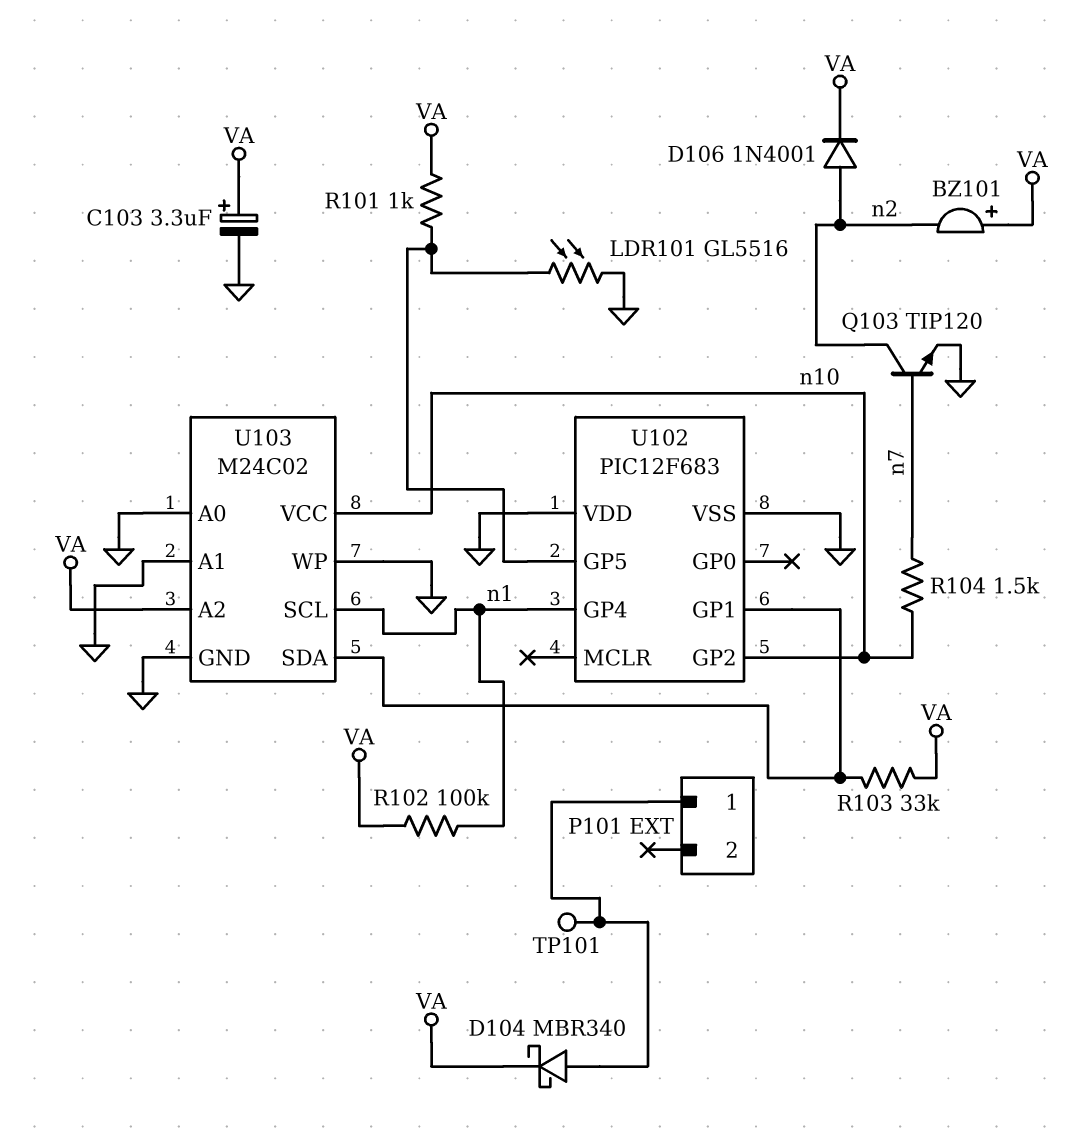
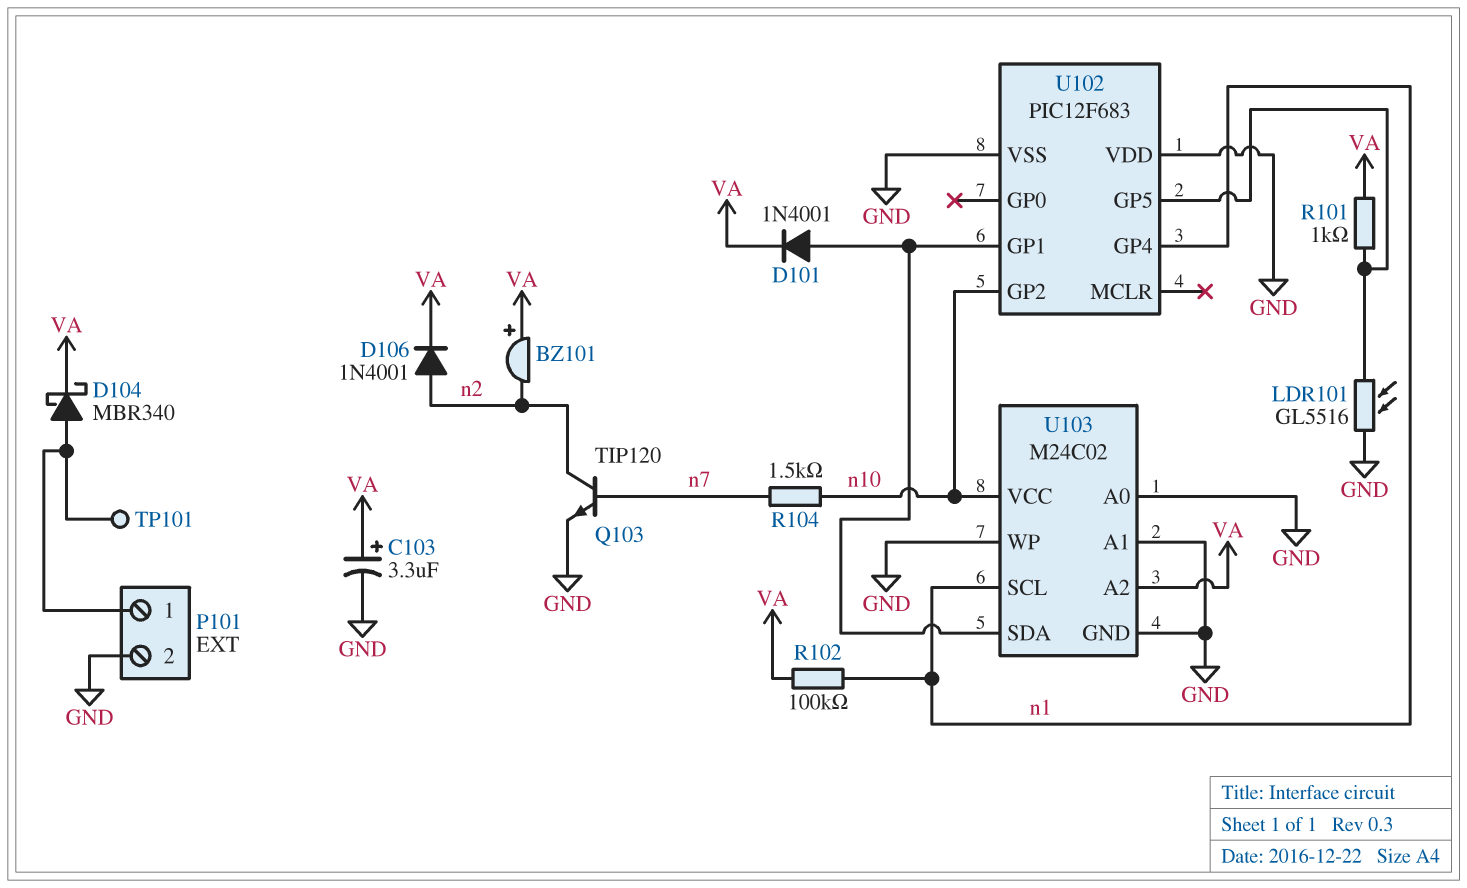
D101: none -> diode 1N4001 (A U102/GP1, K VA)
P101 pin 2: none -> GND
R103: 33k (U102/GP1, VA) -> none

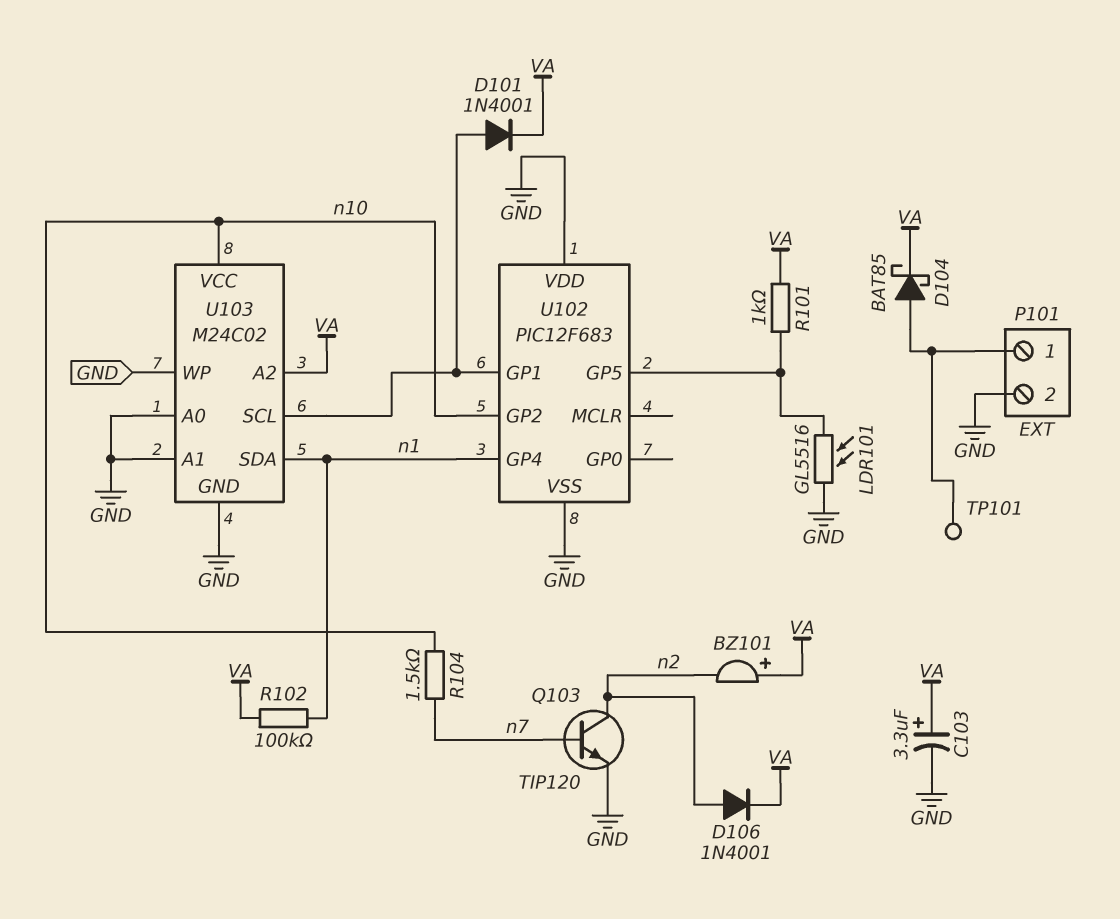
D104: schottky MBR340 (A P101/1, K VA) -> schottky BAT85 (A P101/1, K VA)
U103 pin SCL: n1 -> U102/GP1
U103 pin SDA: U102/GP1 -> n1

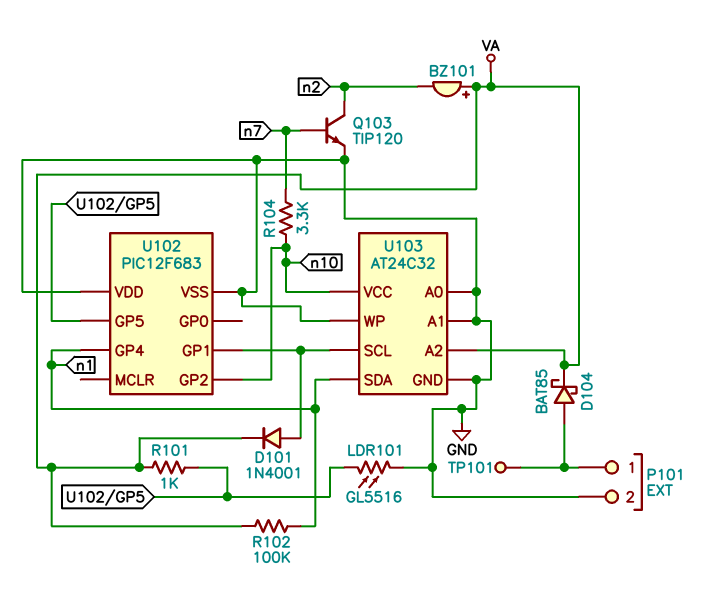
C103: 3.3uF (plus VA, minus GND) -> none
D106: diode 1N4001 (A n2, K VA) -> none
R104: 1.5k (n7, n10) -> 3.3k (n7, n10)
U103: M24C02 -> AT24C32

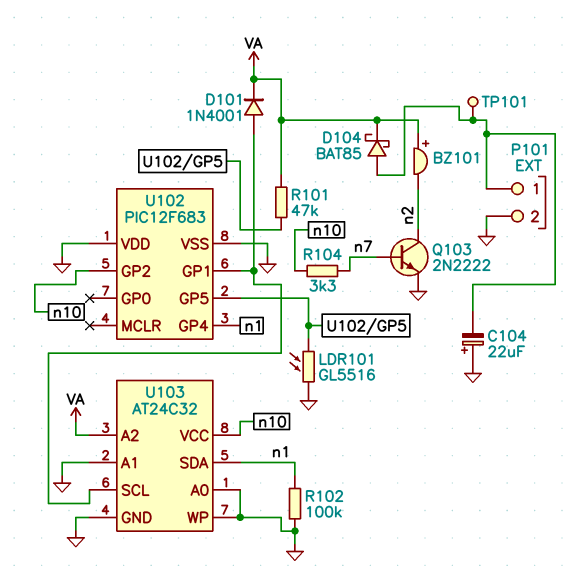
C104: none -> 22uF (plus GND, minus P101/1)
Q103: NPN TIP120 (B n7, C n2, E GND) -> NPN 2N2222 (B n7, C n2, E GND)
R101: 1k (U102/GP5, VA) -> 47k (U102/GP5, VA)
R102: 100k (VA, n1) -> 100k (GND, n1)

